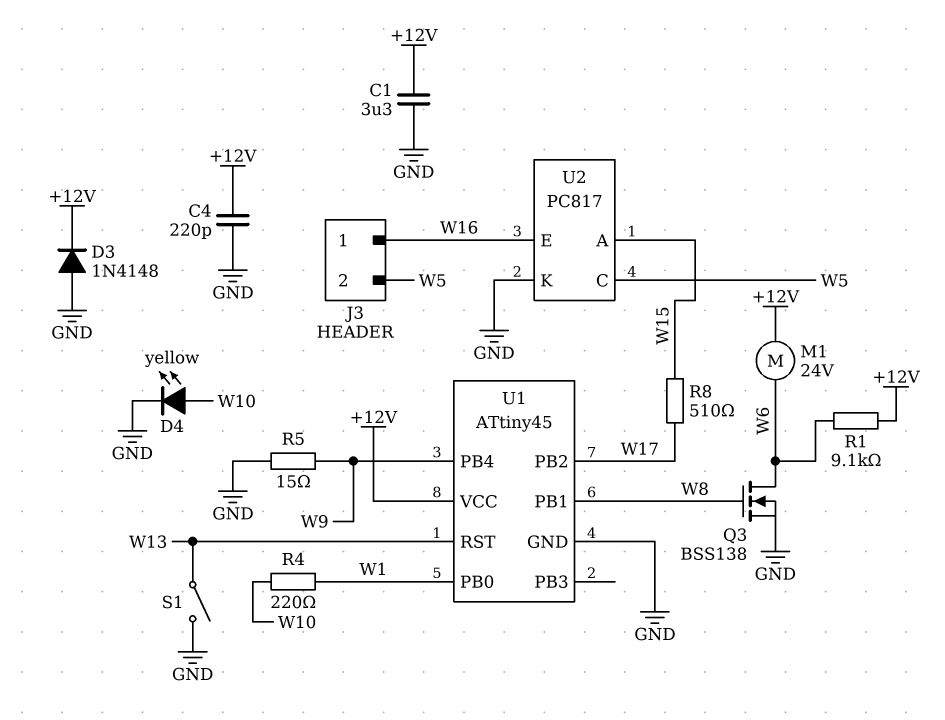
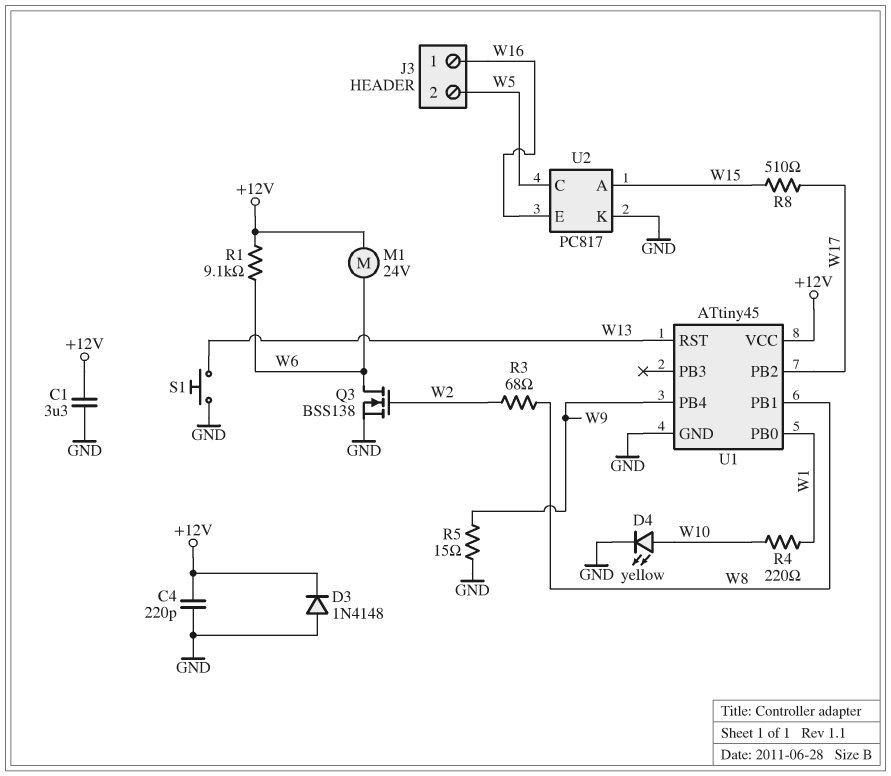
Q3: NMOS BSS138 (G W8, D W6, S GND) -> NMOS BSS138 (G W2, D W6, S GND)
R3: none -> 68 (W2, W8)
S1: switch (GND, W13) -> button (GND, W13)

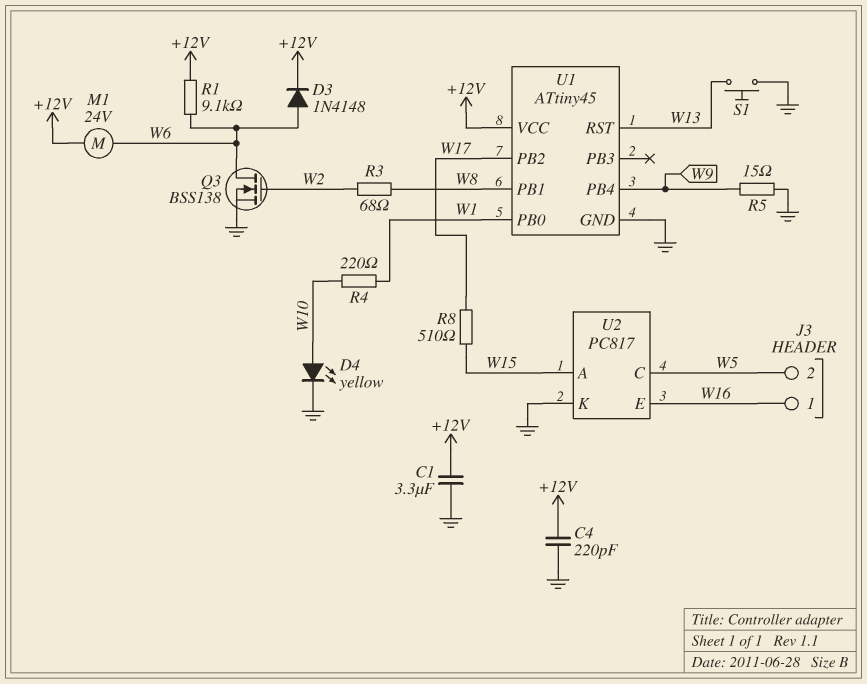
D3: diode 1N4148 (A GND, K +12V) -> diode 1N4148 (A W6, K +12V)

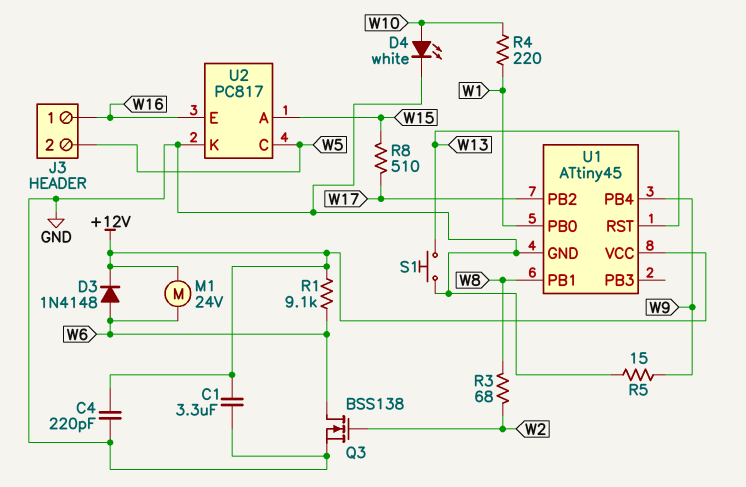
D4: LED yellow (A W10, K GND) -> LED white (A W10, K GND)

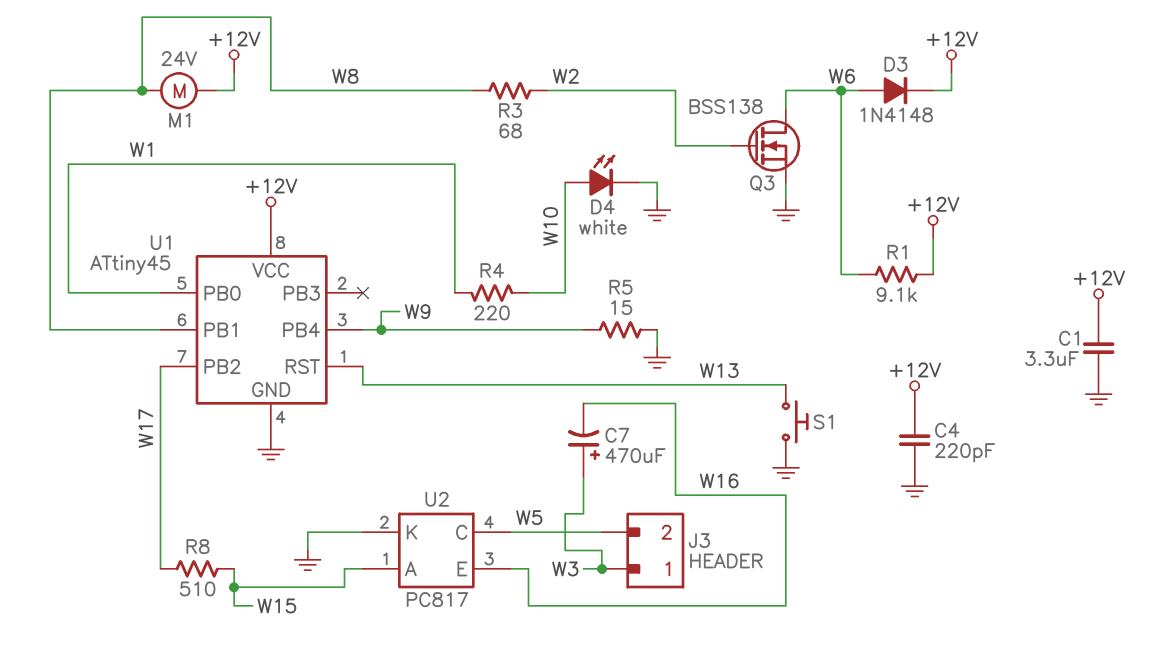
C7: none -> 470uF (plus W3, minus W16)
J3 pin 1: W16 -> W3
M1: motor 24V (+12V, W6) -> motor 24V (+12V, W8)

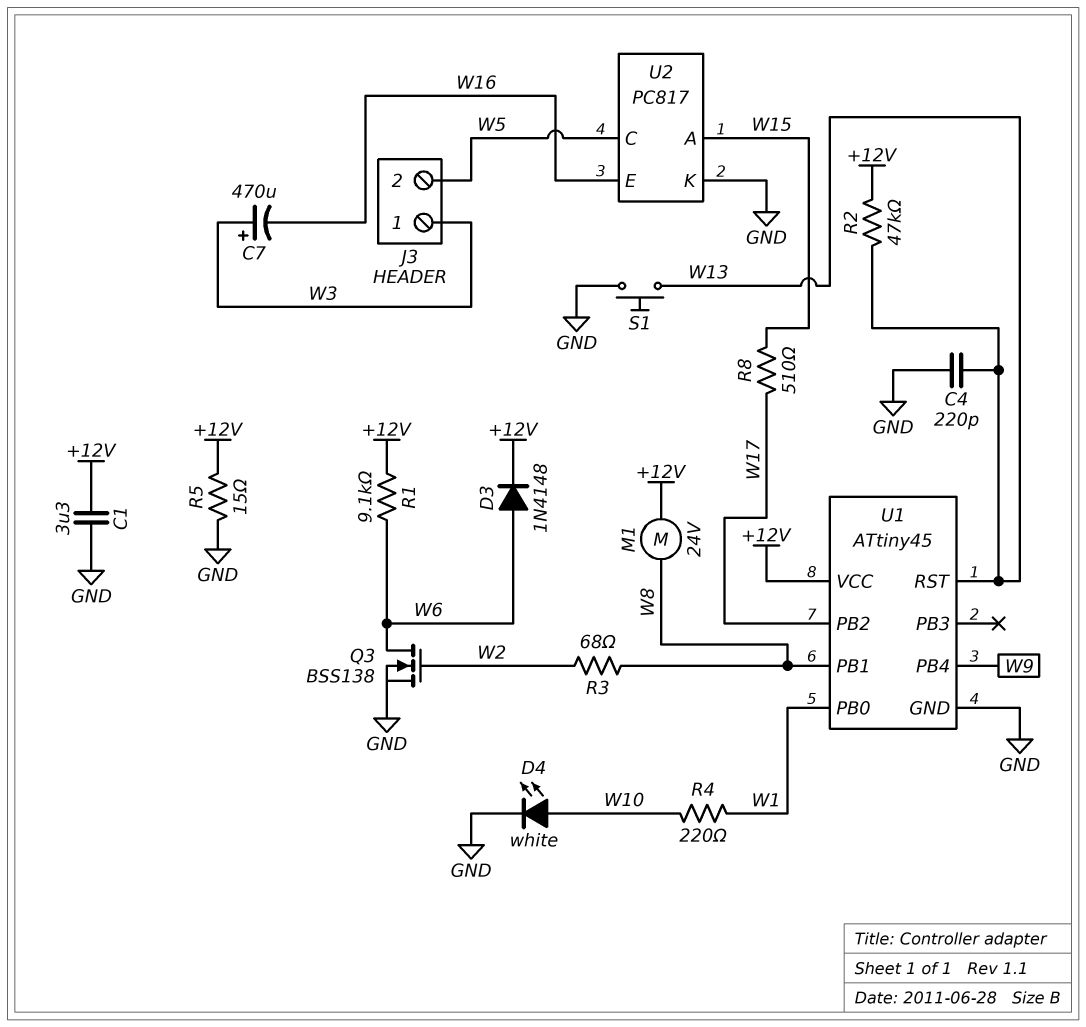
C4: 220pF (+12V, GND) -> 220pF (GND, W13)
R2: none -> 47k (+12V, W13)
R5: 15 (GND, W9) -> 15 (+12V, GND)

